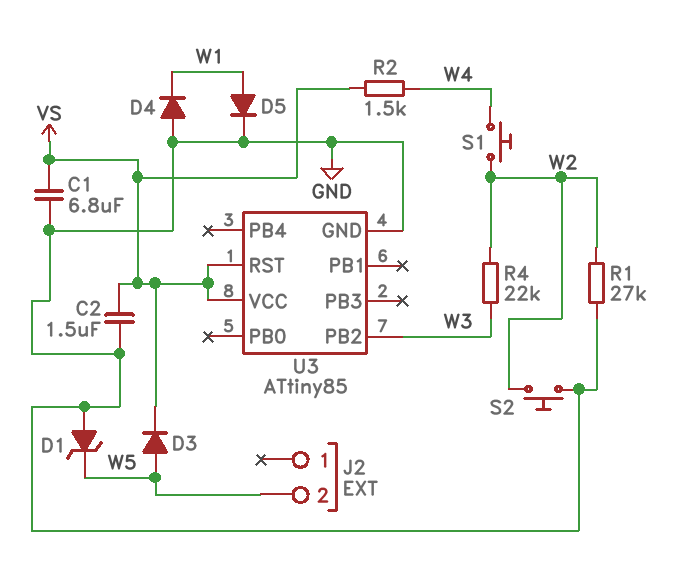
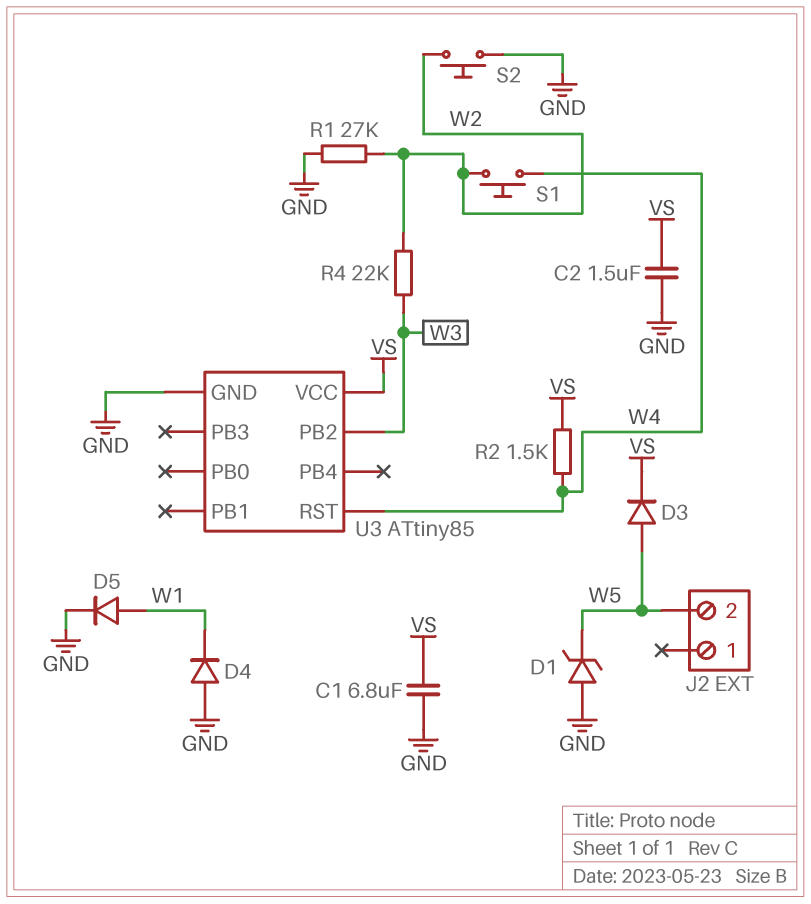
U3 pin RST: VS -> W4

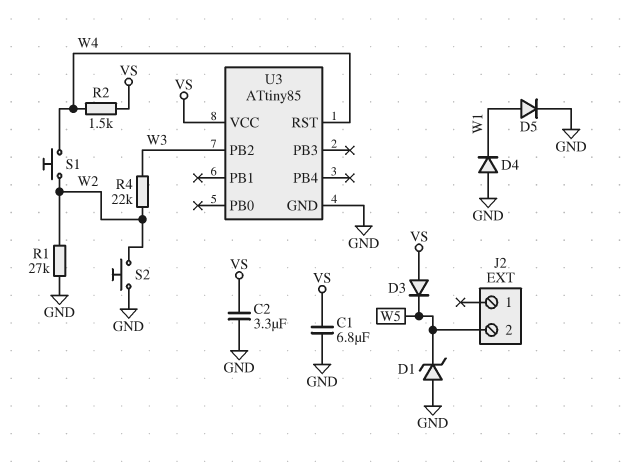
C2: 1.5uF (GND, VS) -> 3.3uF (GND, VS)
D3: diode (A W5, K VS) -> diode (A VS, K W5)

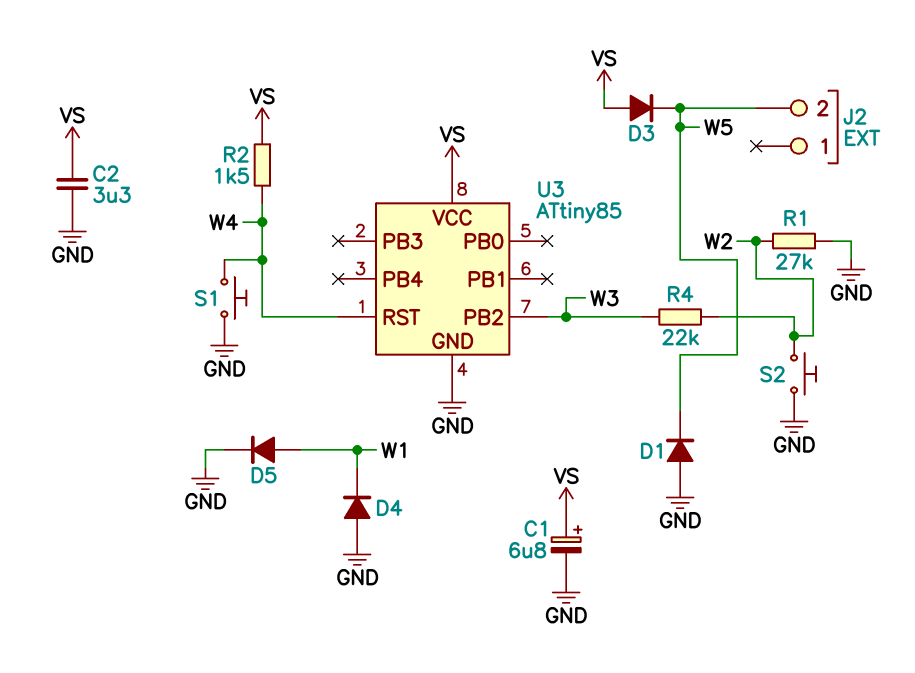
C1: 6.8uF (GND, VS) -> 6.8uF (plus VS, minus GND)
D1: zener (A GND, K W5) -> diode (A GND, K W5)
S1: button (W2, W4) -> button (GND, W4)

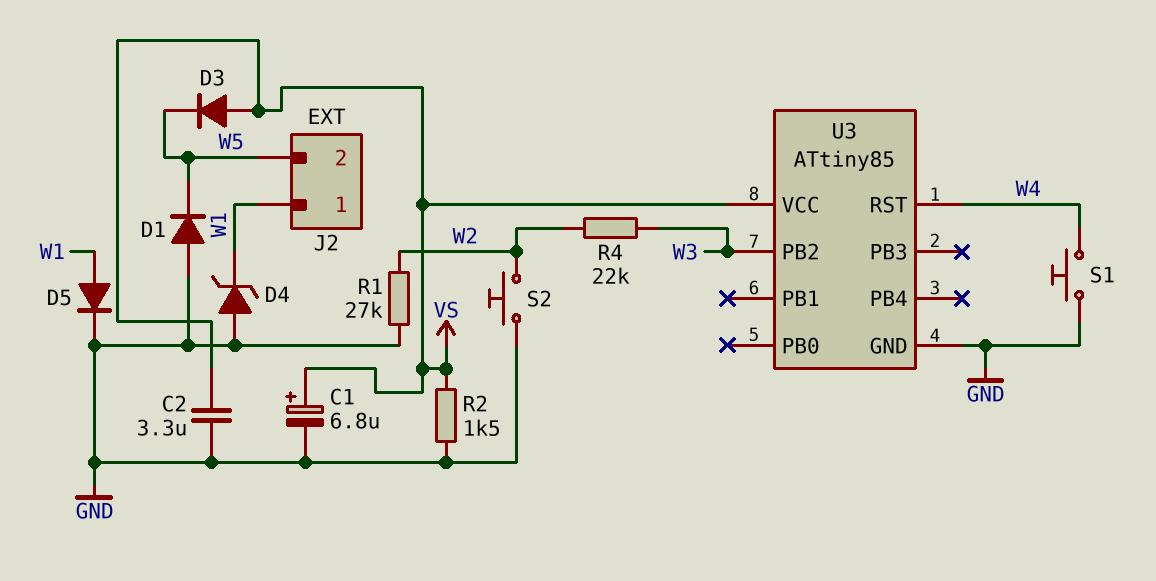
D4: diode (A GND, K W1) -> zener (A GND, K W1)
J2 pin 1: none -> W1
R2: 1.5k (VS, W4) -> 1.5k (GND, VS)

